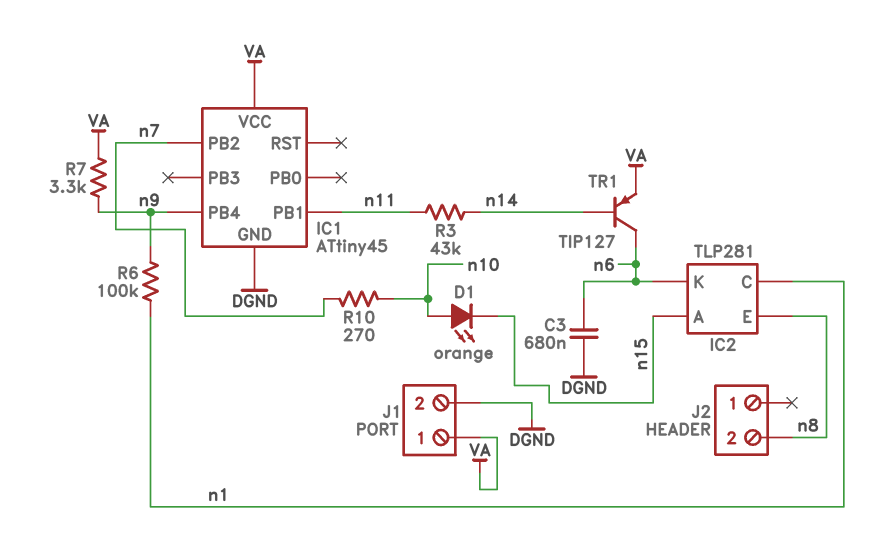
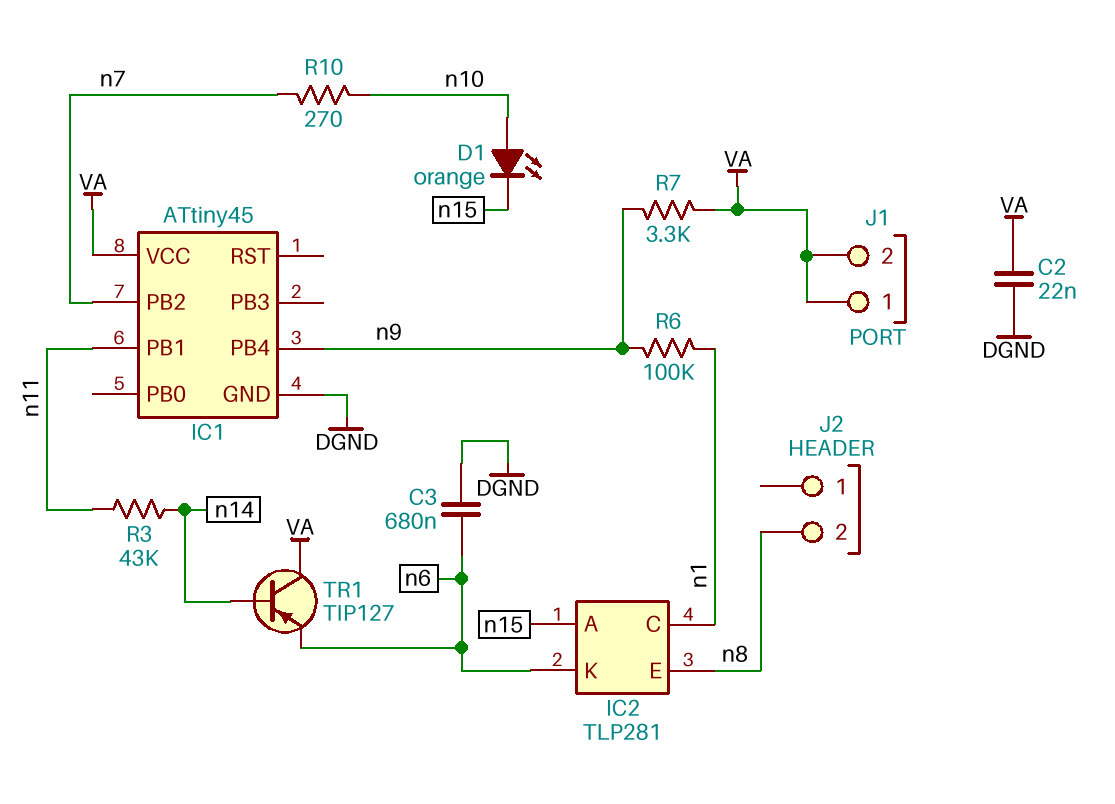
C2: none -> 22nF (DGND, VA)
J1 pin 2: DGND -> VA
TR1: PNP TIP127 (B n14, C n6, E VA) -> PNP TIP127 (B n14, C VA, E n6)

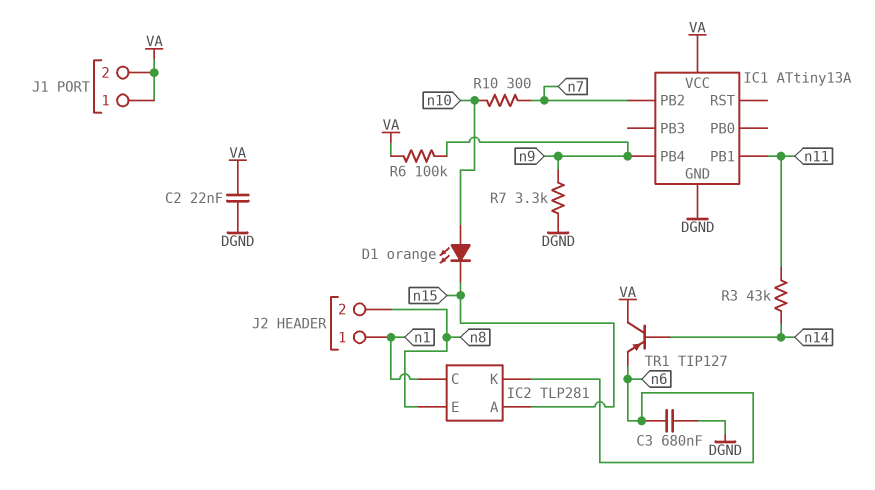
IC1: ATtiny45 -> ATtiny13A
J2 pin 1: none -> n1
R6: 100k (n1, n9) -> 100k (VA, n9)
R7: 3.3k (VA, n9) -> 3.3k (DGND, n9)
R10: 270 (n7, n10) -> 300 (n7, n10)

